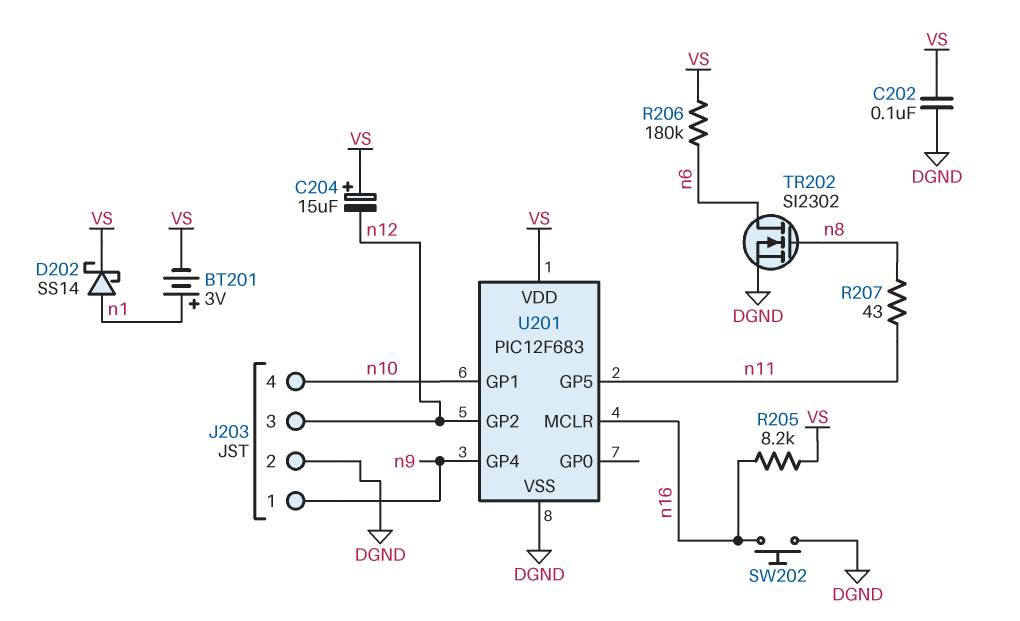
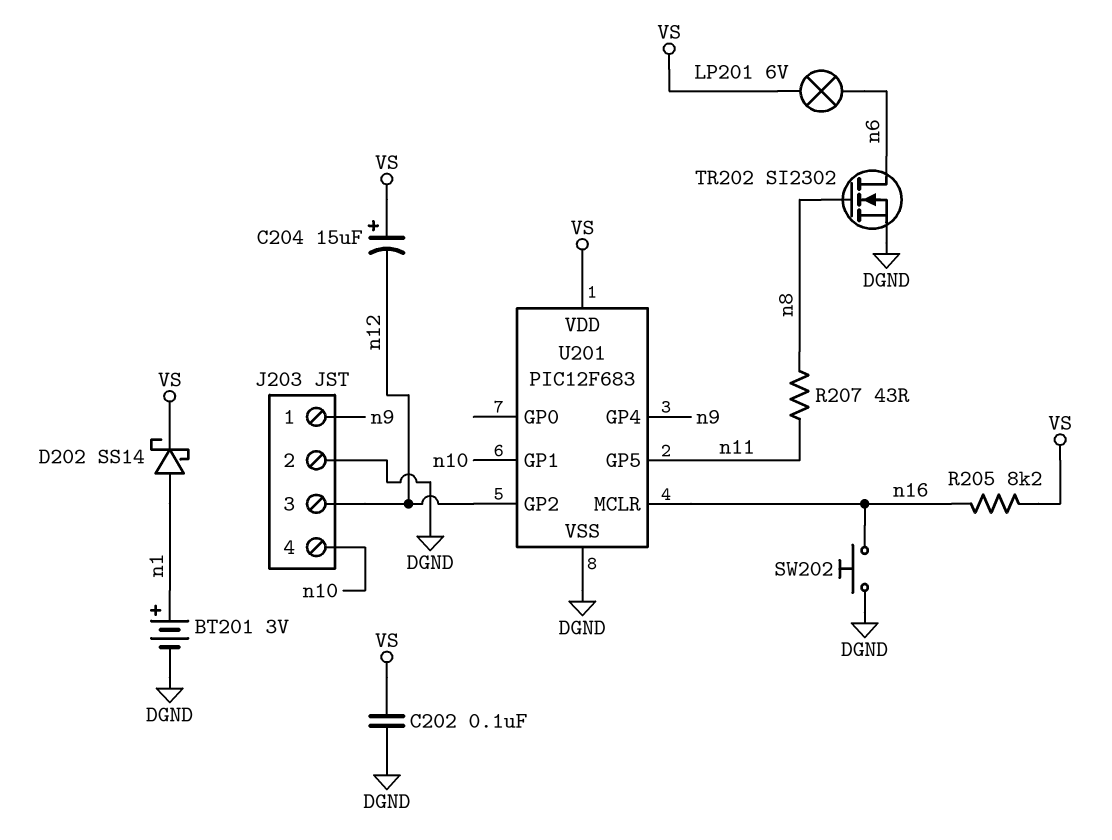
BT201: 3V (plus n1, minus VS) -> 3V (plus n1, minus DGND)
LP201: none -> lamp 6V (VS, n6)
R206: 180k (VS, n6) -> none

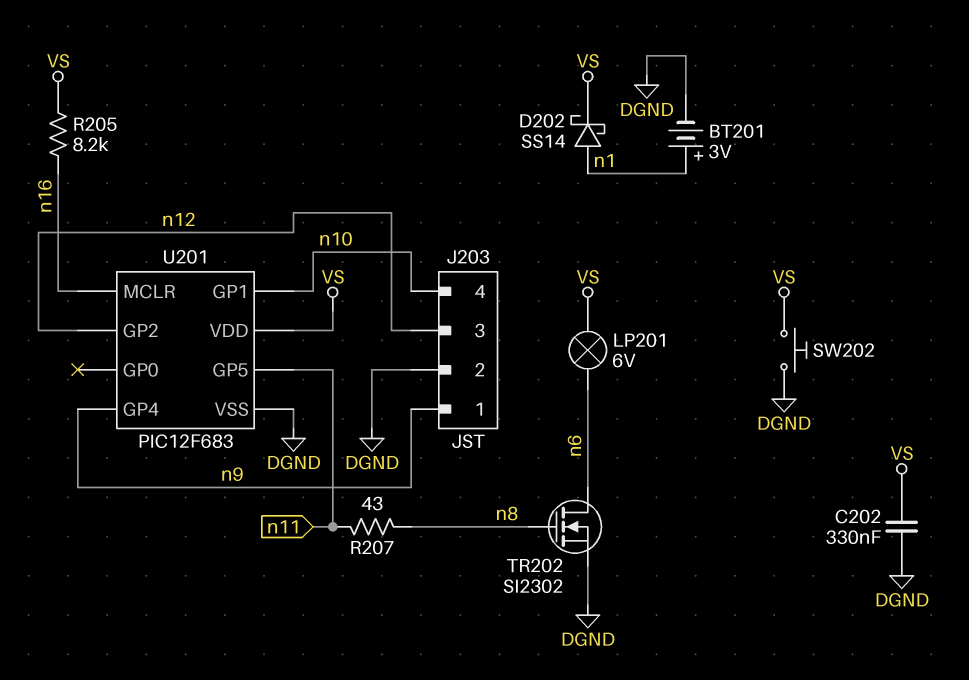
C202: 100nF (DGND, VS) -> 330nF (DGND, VS)
C204: 15uF (plus VS, minus n12) -> none
SW202: button (DGND, n16) -> button (DGND, VS)

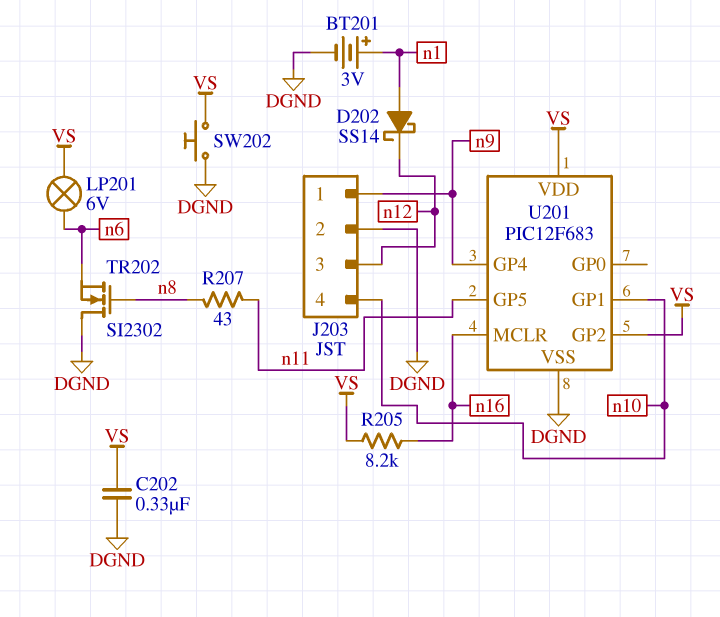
D202: schottky SS14 (A n1, K VS) -> schottky SS14 (A n1, K n12)
TR202: NMOS SI2302 (G n8, D n6, S DGND) -> NMOS SI2302 (G n8, D DGND, S n6)
U201 pin GP2: n12 -> VS

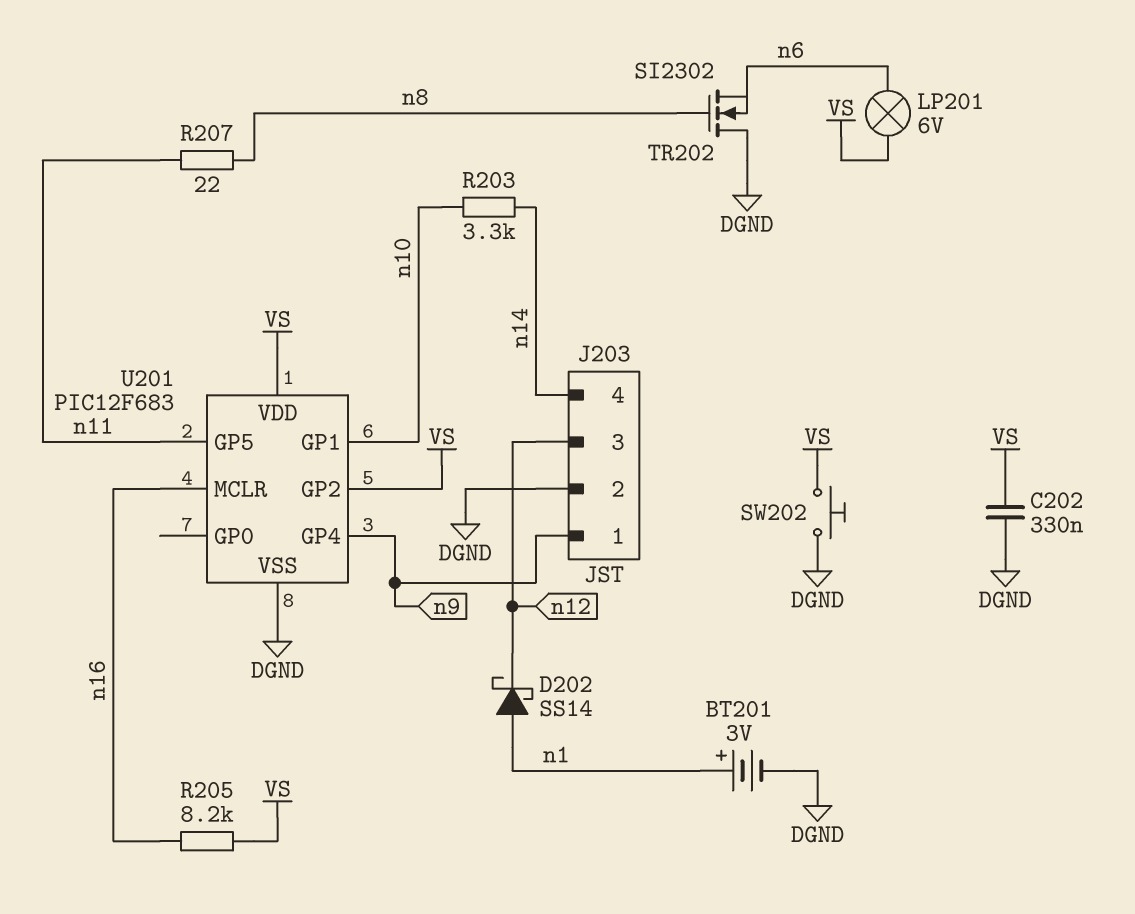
J203 pin 4: n10 -> n14
R203: none -> 3.3k (n10, n14)
R207: 43 (n8, n11) -> 22 (n8, n11)

